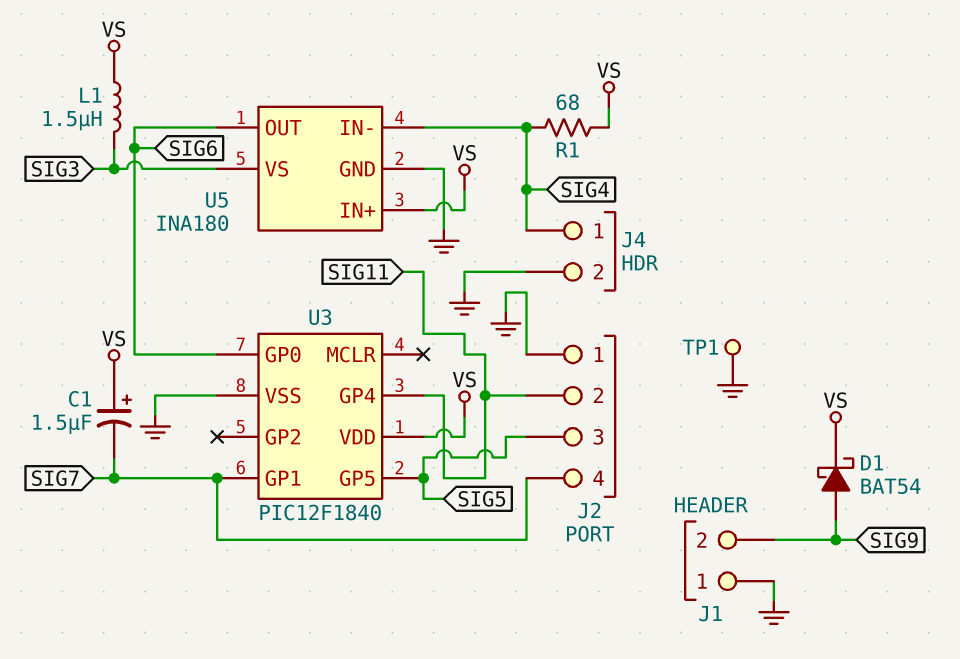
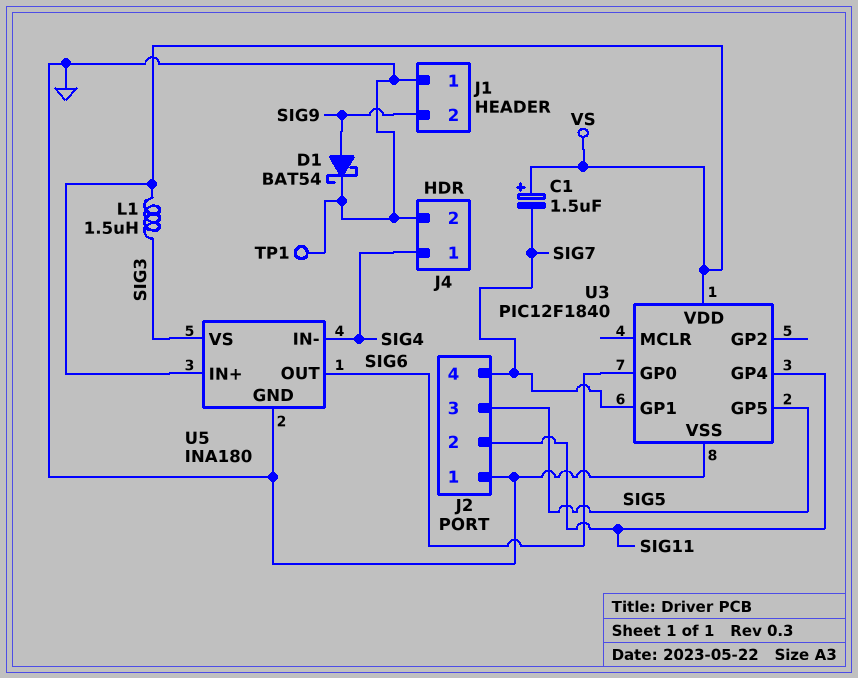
D1: schottky BAT54 (A SIG9, K VS) -> schottky BAT54 (A SIG9, K GND)
R1: 68 (SIG4, VS) -> none

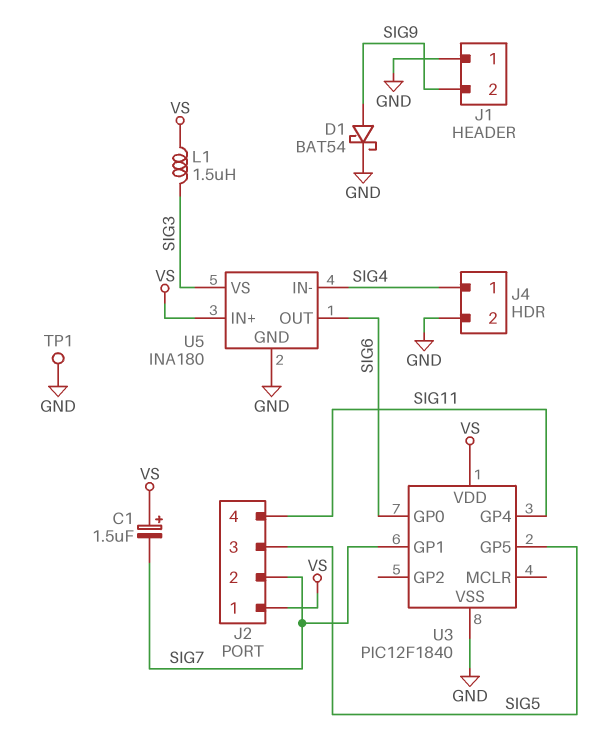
J2 pin 1: GND -> VS
J2 pin 2: SIG11 -> SIG7
J2 pin 4: SIG7 -> SIG11

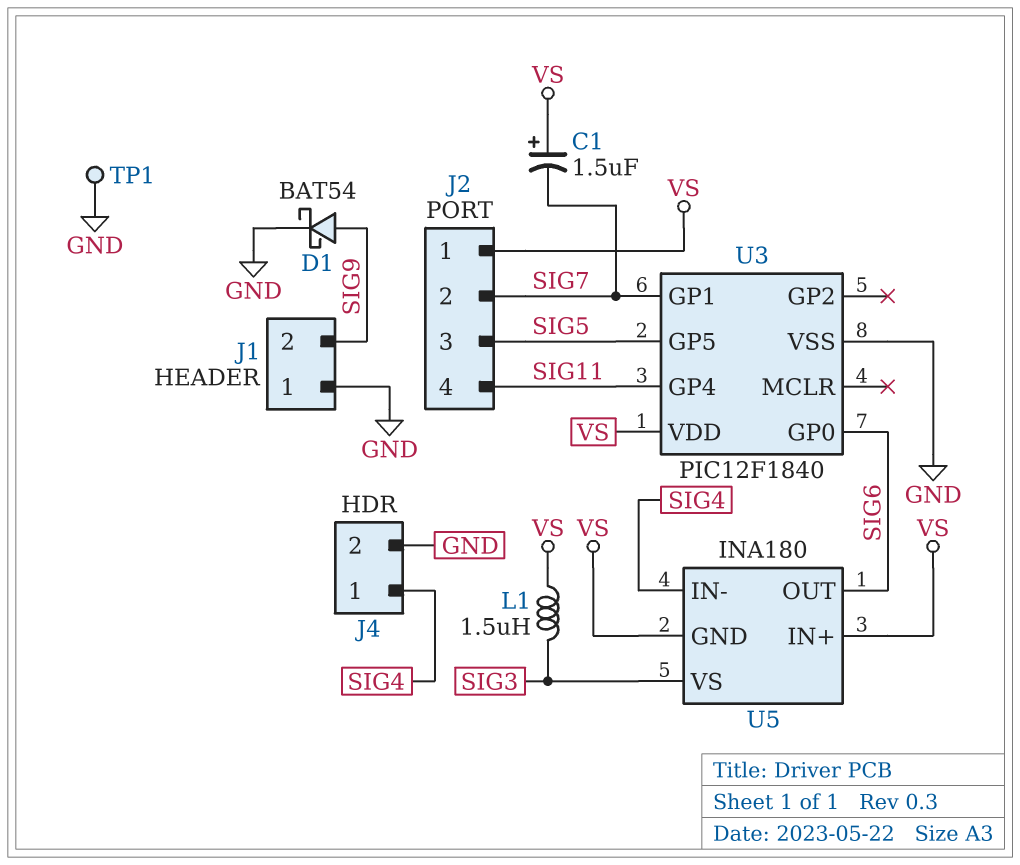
U5 pin GND: GND -> VS

